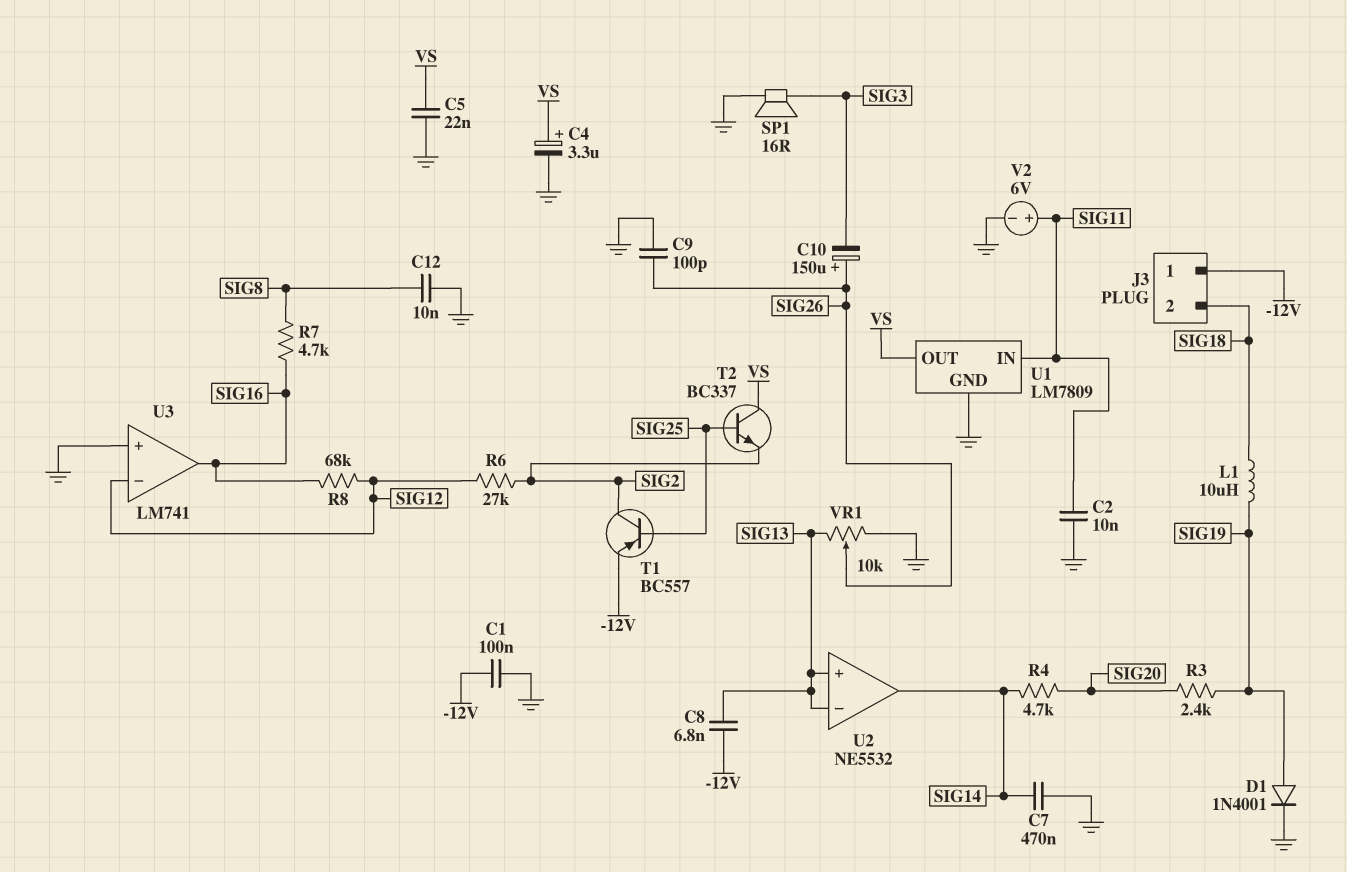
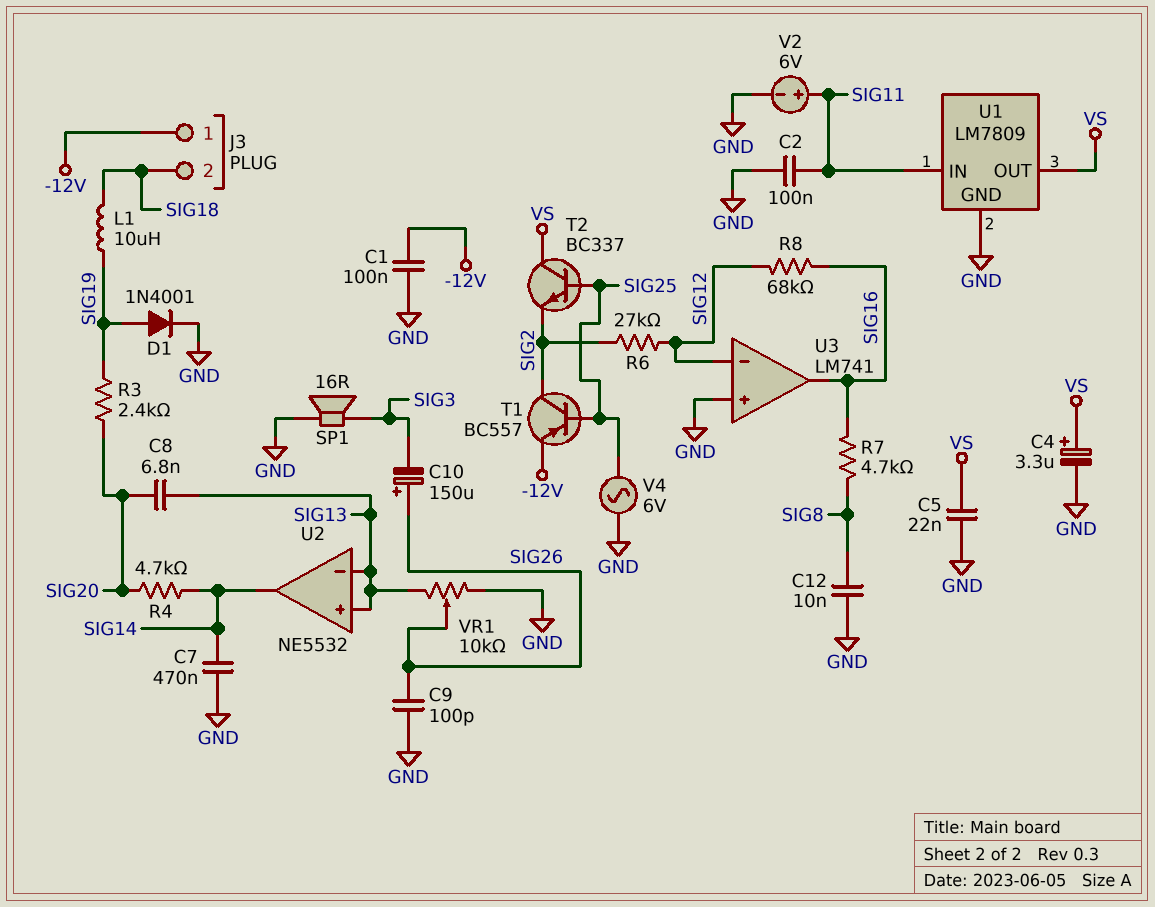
C2: 10nF (GND, SIG11) -> 100nF (GND, SIG11)
C8: 6.8nF (-12V, SIG13) -> 6.8nF (SIG13, SIG20)
V4: none -> AC 6V (GND, SIG25)

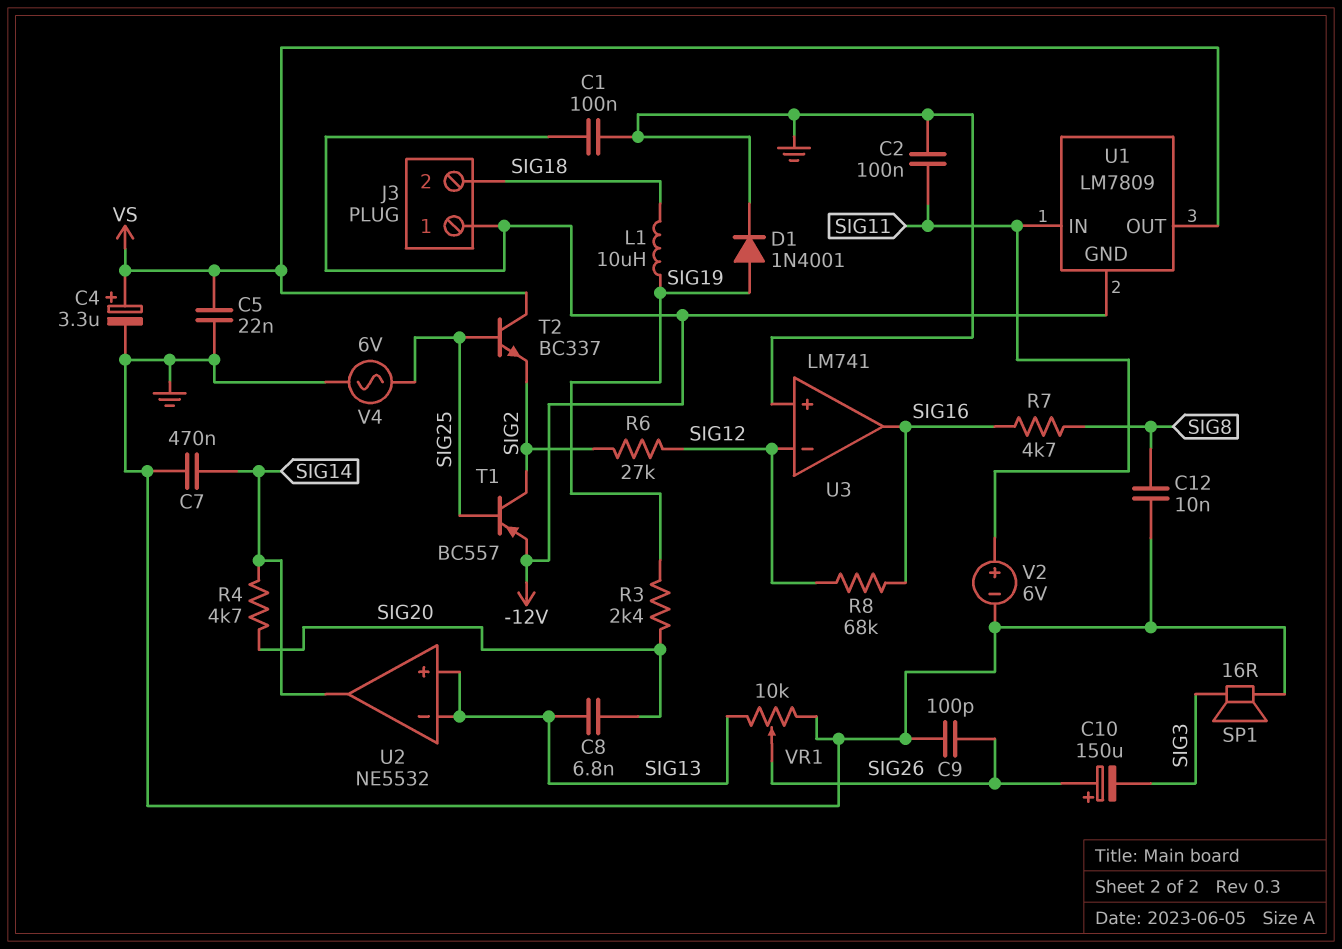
U1 pin GND: GND -> -12V

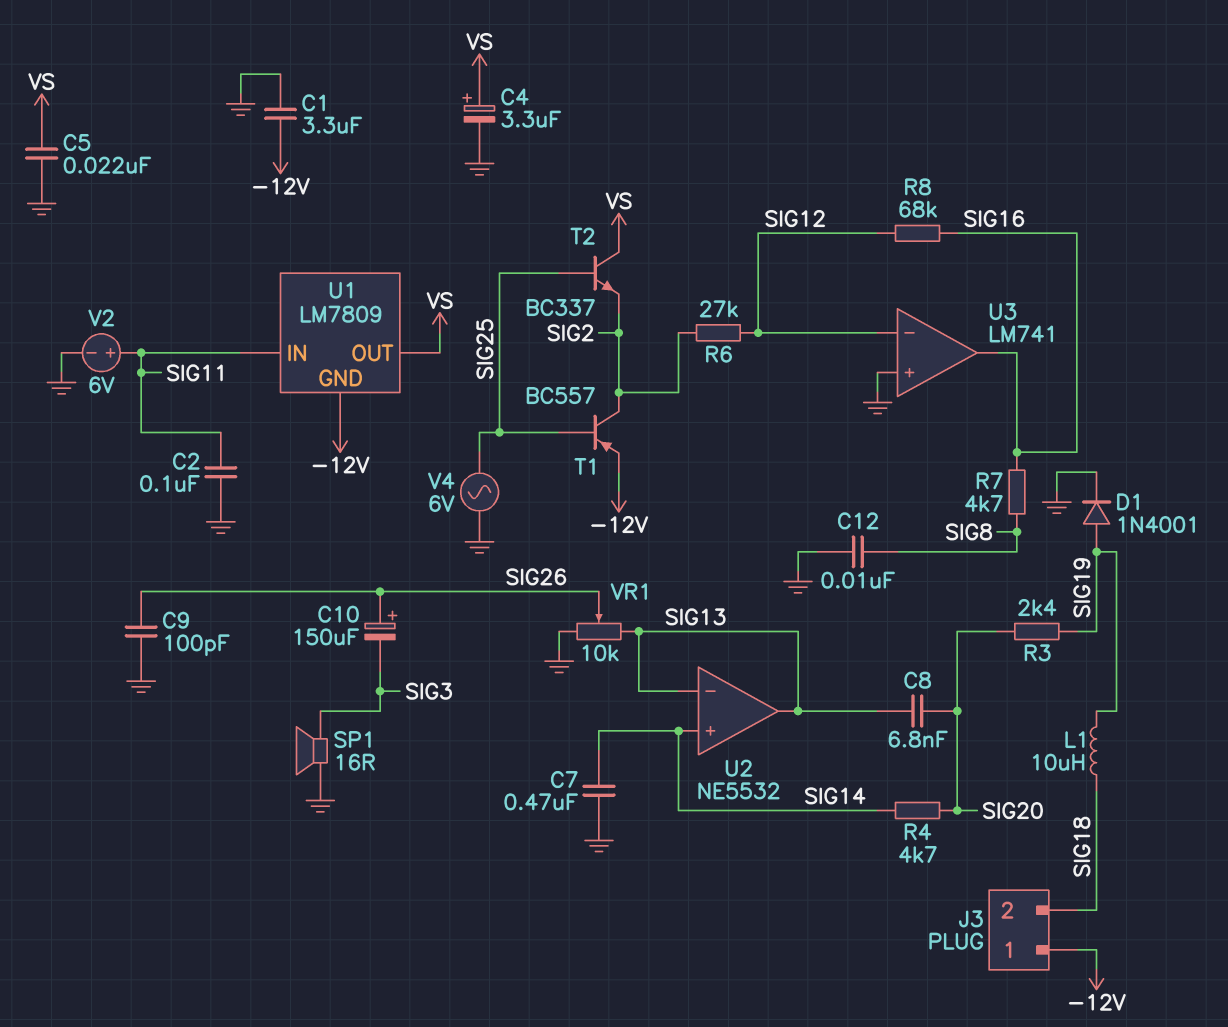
C1: 100nF (-12V, GND) -> 3.3uF (-12V, GND)
U2 pin in+: SIG13 -> SIG14
U2 pin out: SIG14 -> SIG13

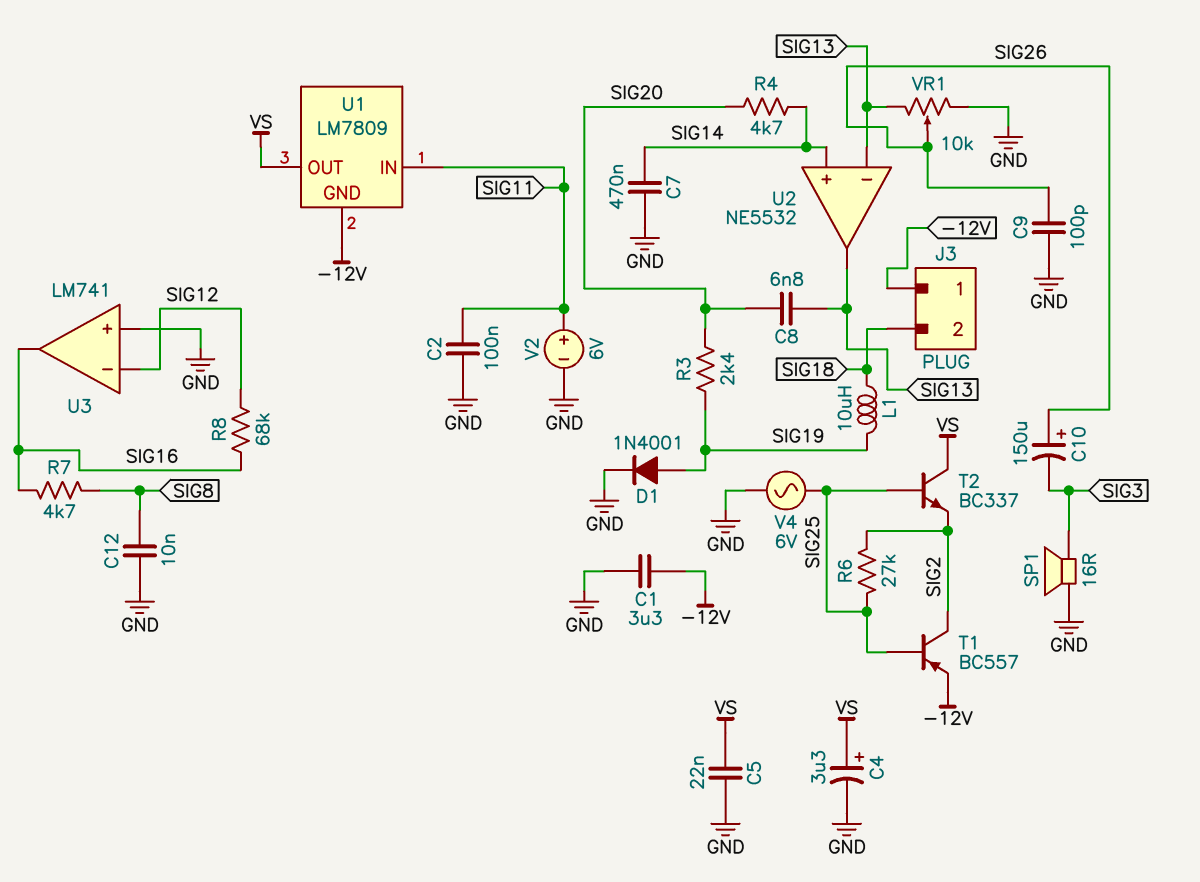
R6: 27k (SIG2, SIG12) -> 27k (SIG2, SIG25)

